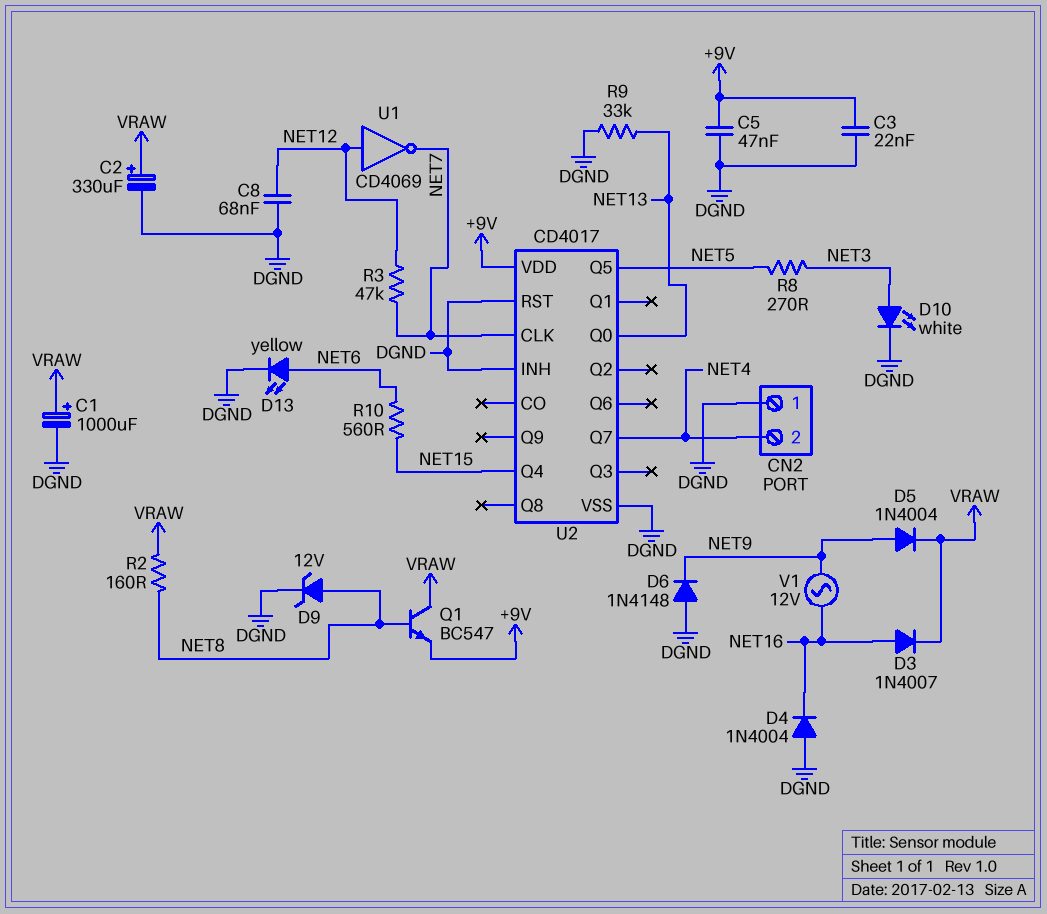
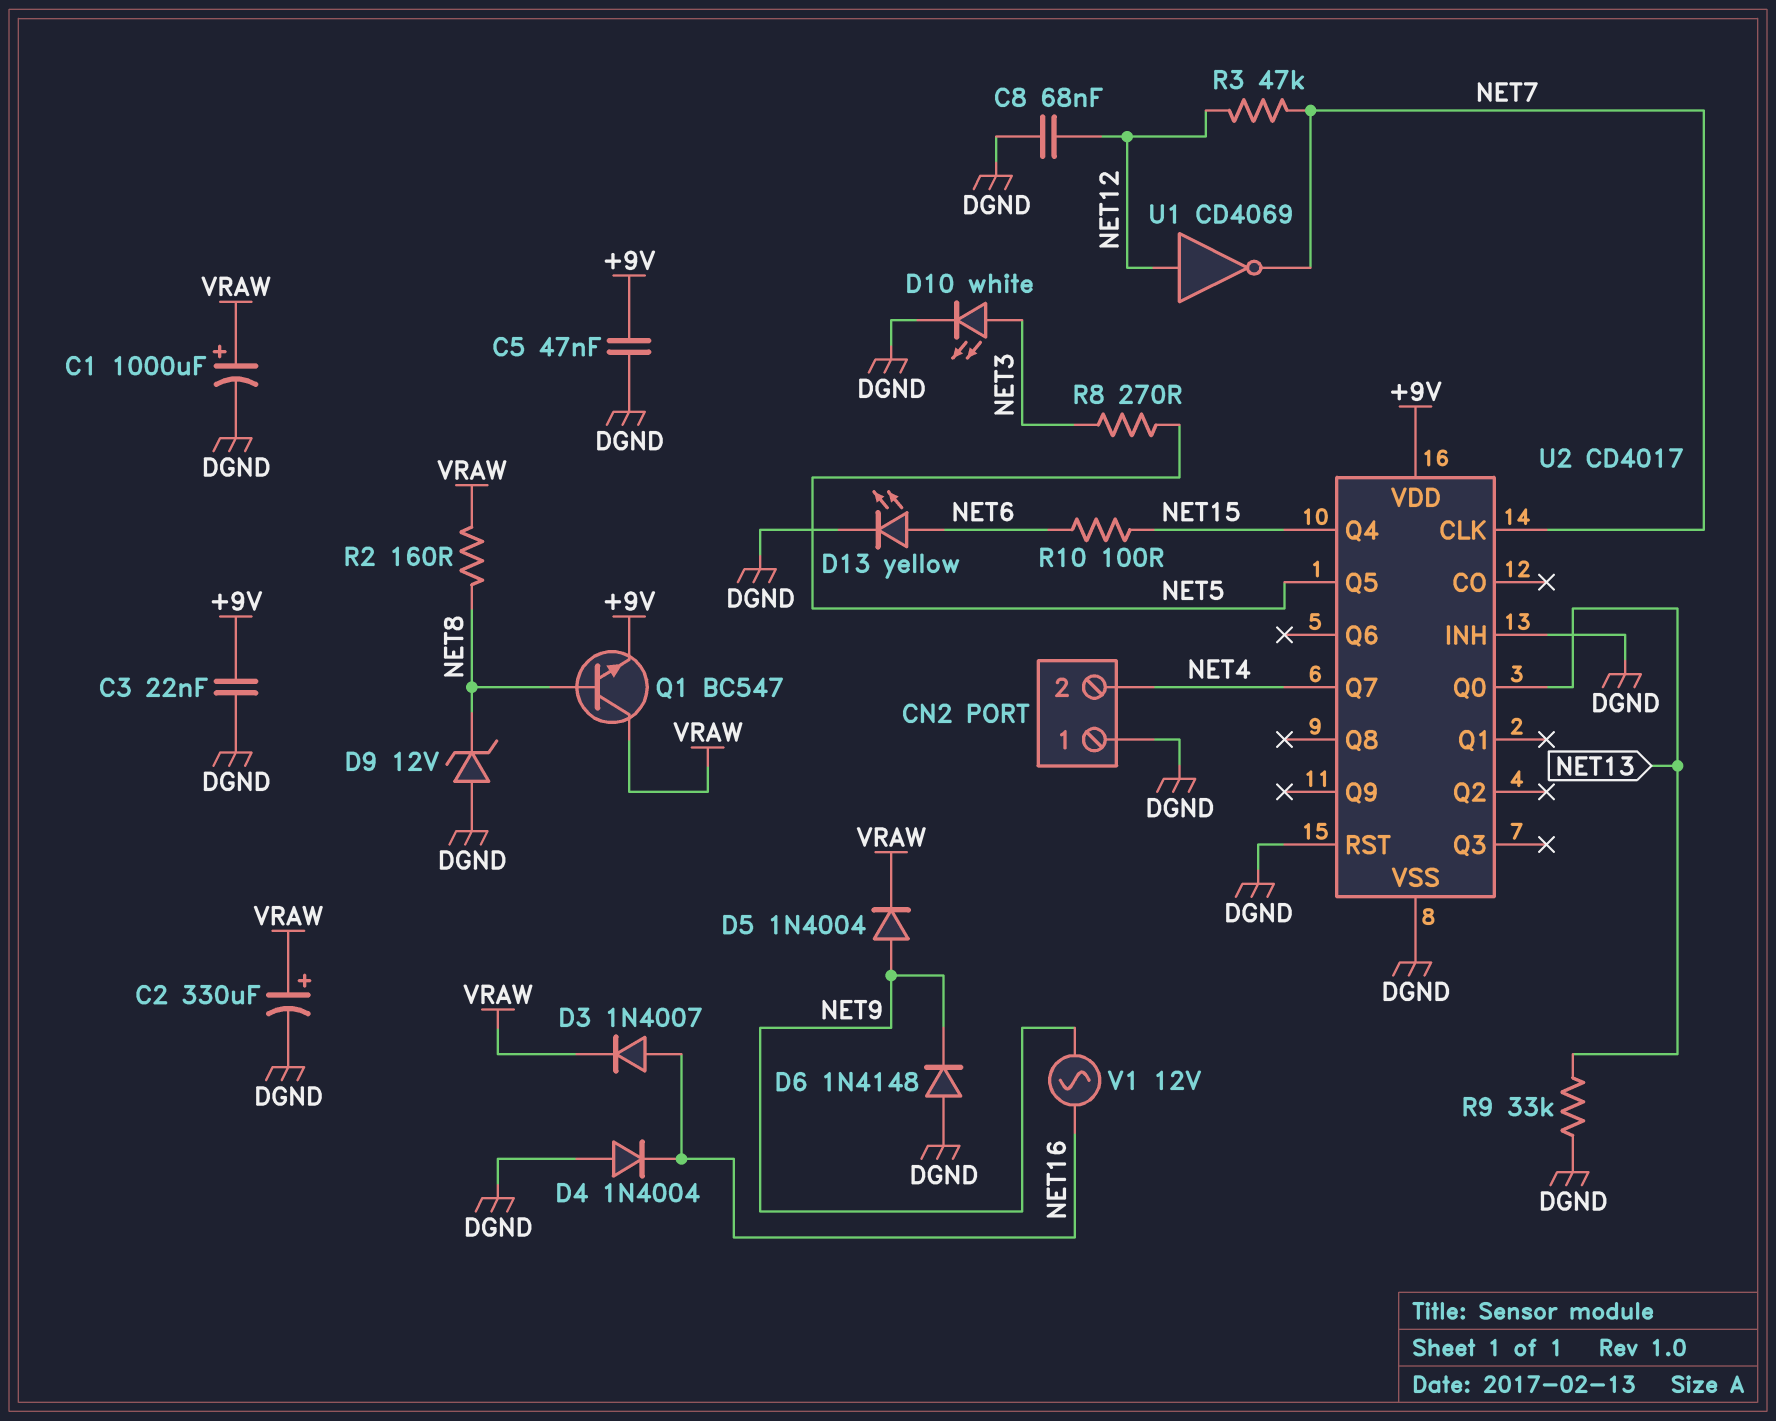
D9: zener 12V (A NET8, K DGND) -> zener 12V (A DGND, K NET8)
R10: 560 (NET6, NET15) -> 100 (NET6, NET15)

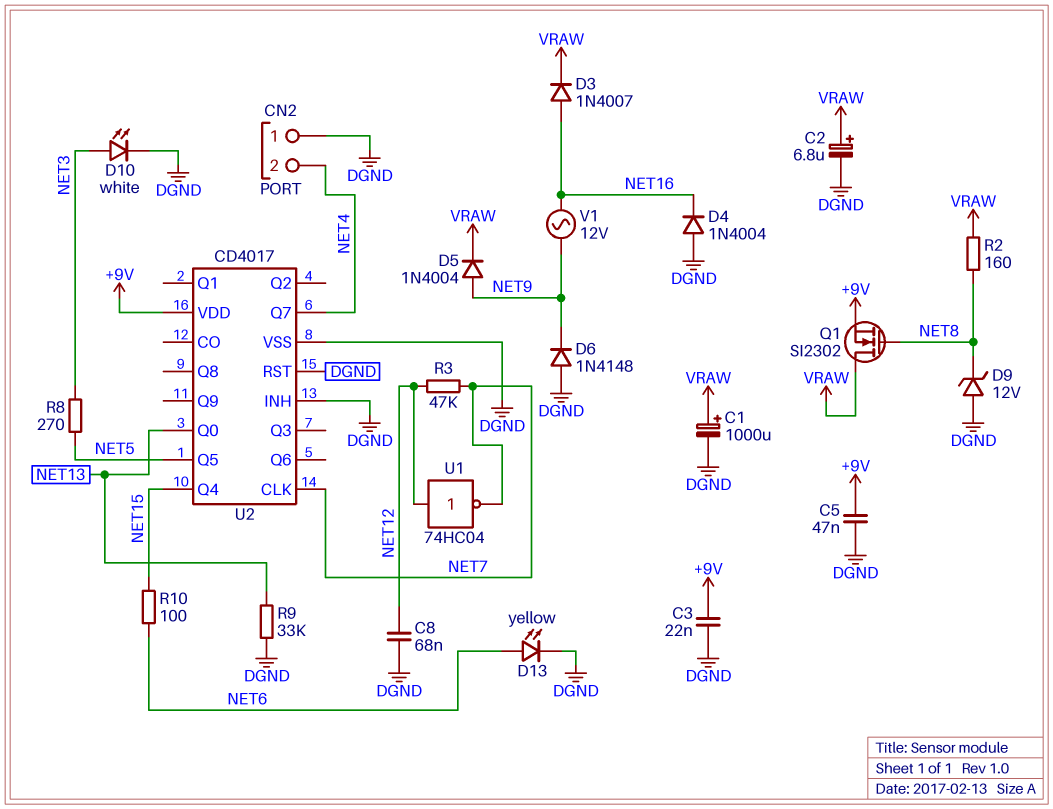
C2: 330uF (plus VRAW, minus DGND) -> 6.8uF (plus VRAW, minus DGND)
Q1: NPN BC547 (B NET8, C VRAW, E +9V) -> NMOS SI2302 (G NET8, D VRAW, S +9V)
U1: NOT CD4069 (in NET12, out NET7) -> NOT 74HC04 (in NET12, out NET7)

